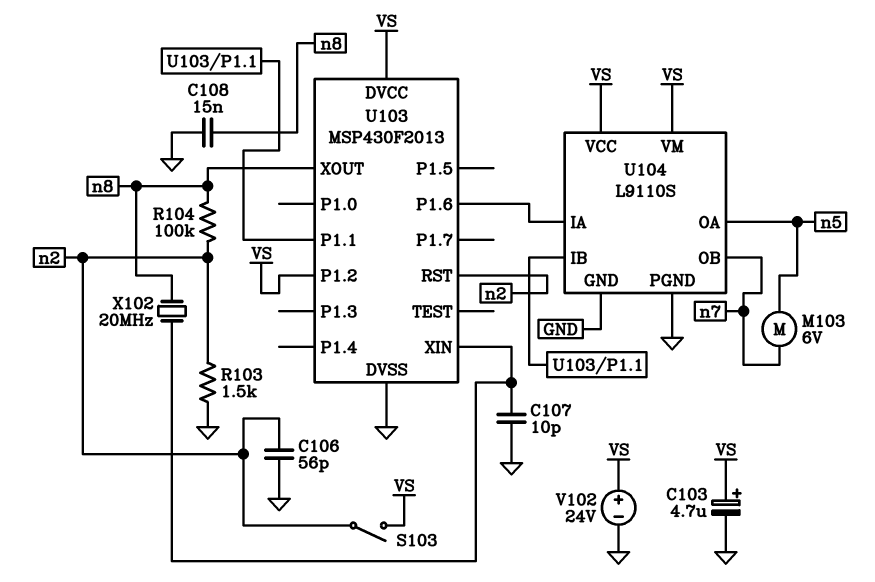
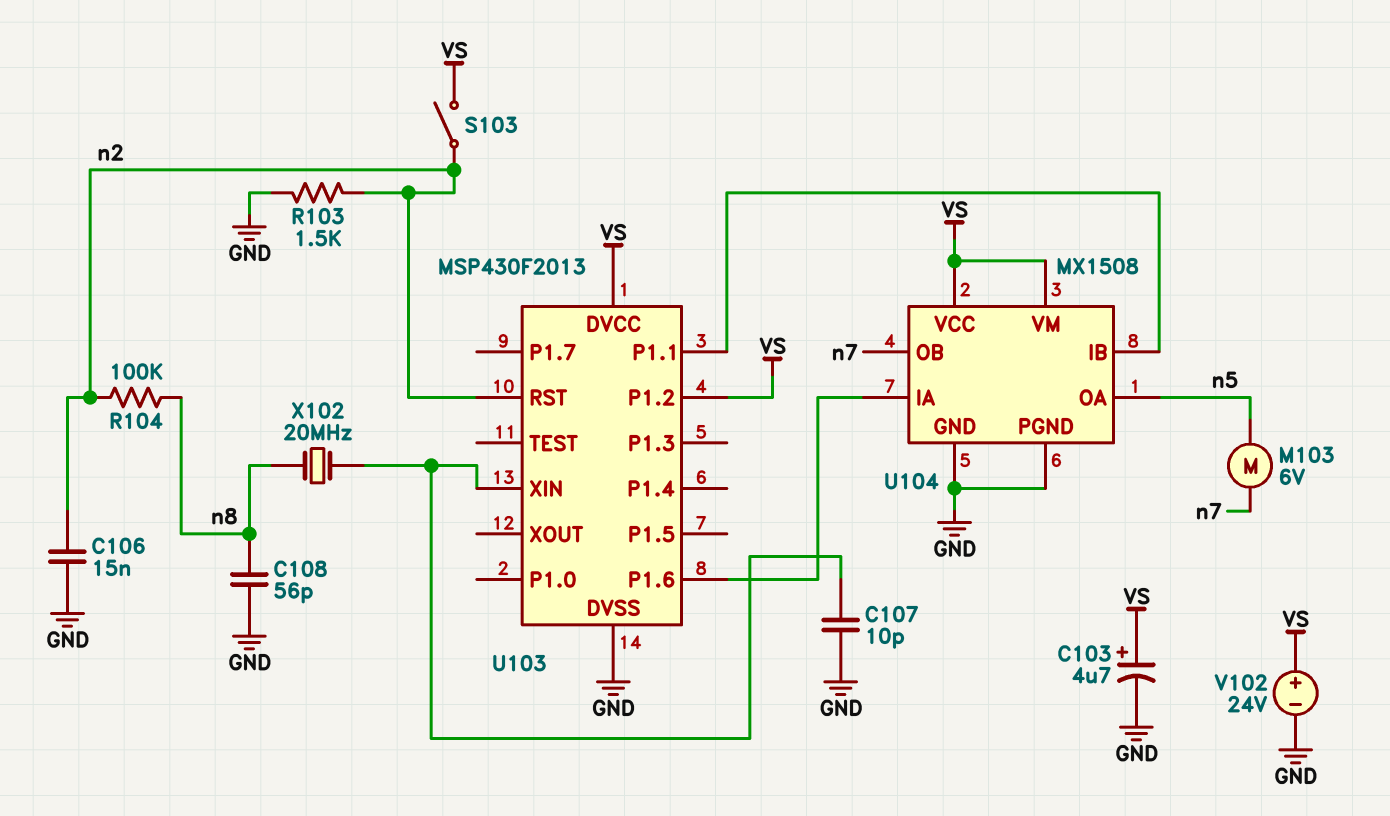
C106: 56pF (GND, n2) -> 15nF (GND, n2)
C108: 15nF (GND, n8) -> 56pF (GND, n8)
U103 pin XOUT: n8 -> none
U104: L9110S -> MX1508

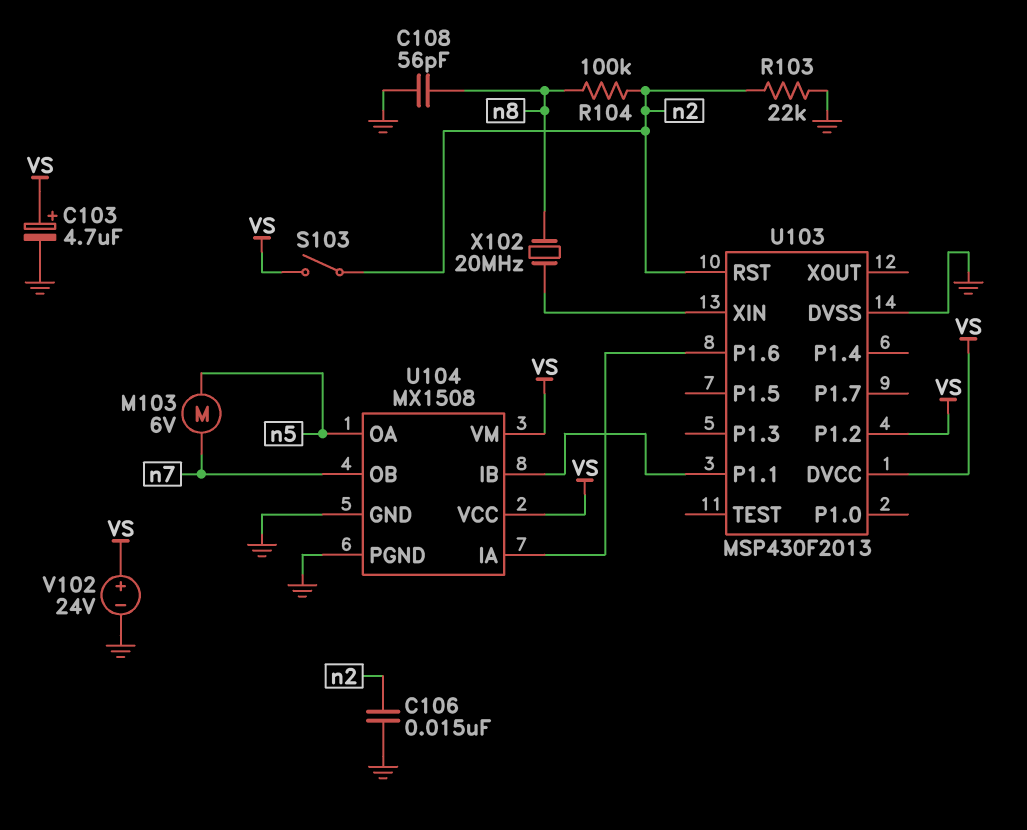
C107: 10pF (GND, U103/XIN) -> none
R103: 1.5k (GND, n2) -> 22k (GND, n2)

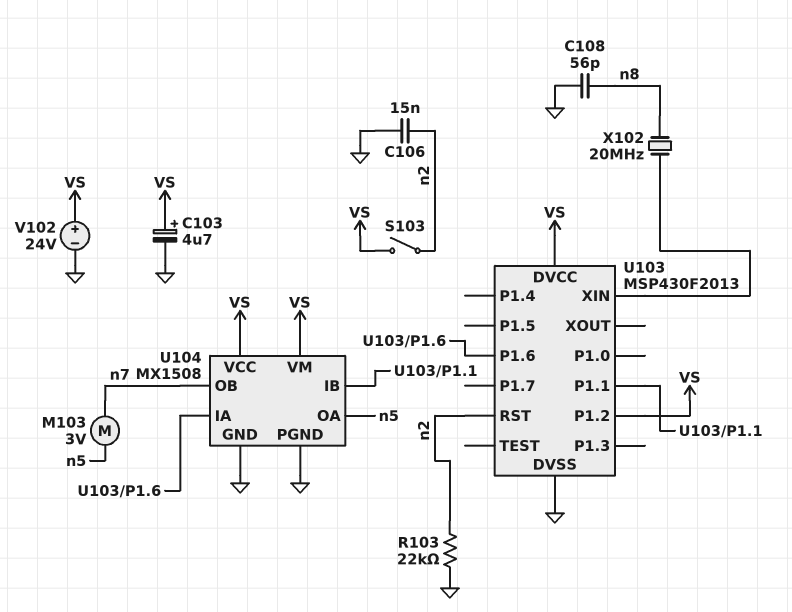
M103: motor 6V (n5, n7) -> motor 3V (n5, n7)
R104: 100k (n2, n8) -> none

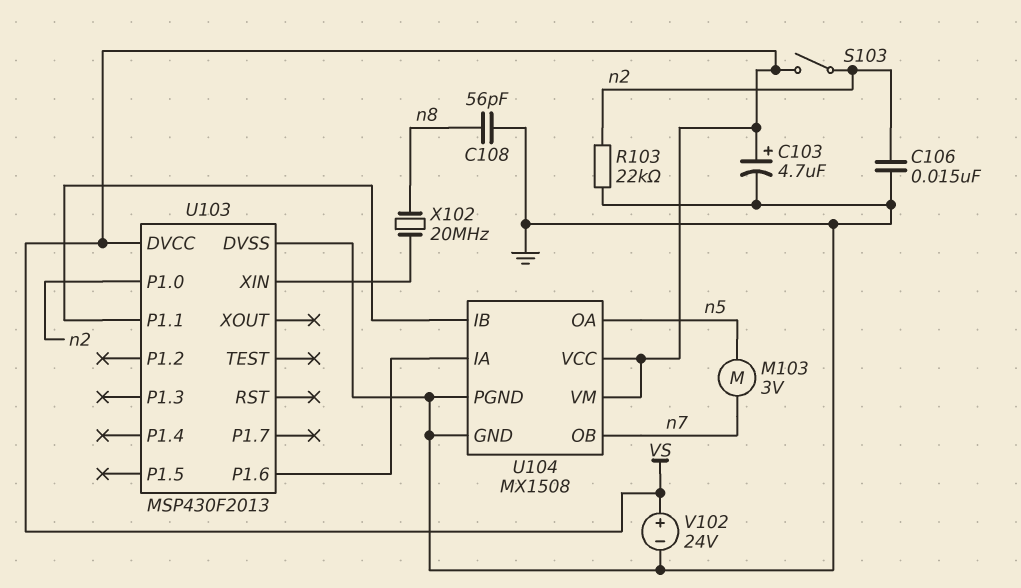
U103 pin P1.0: none -> n2
U103 pin P1.2: VS -> none
U103 pin RST: n2 -> none

